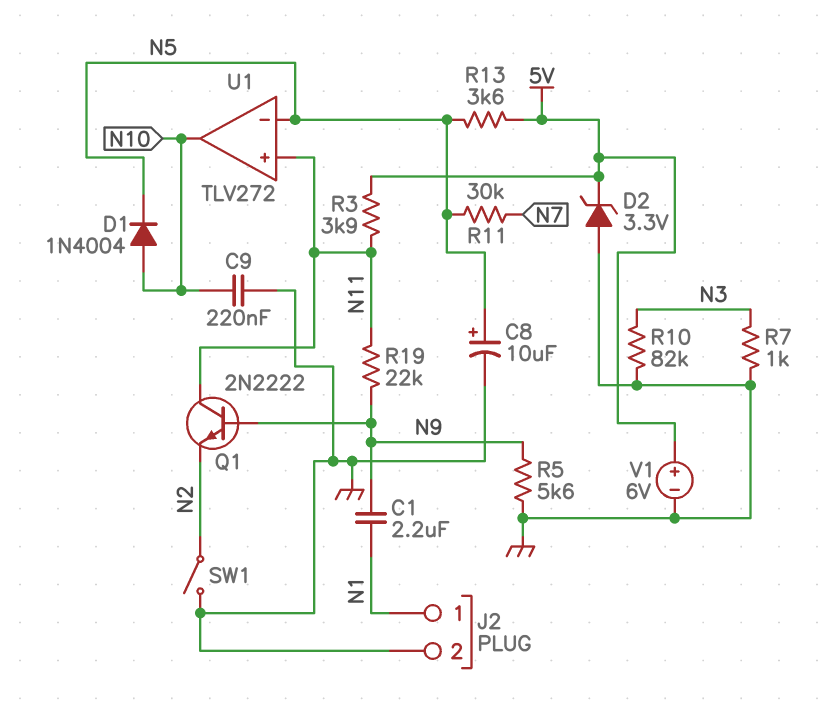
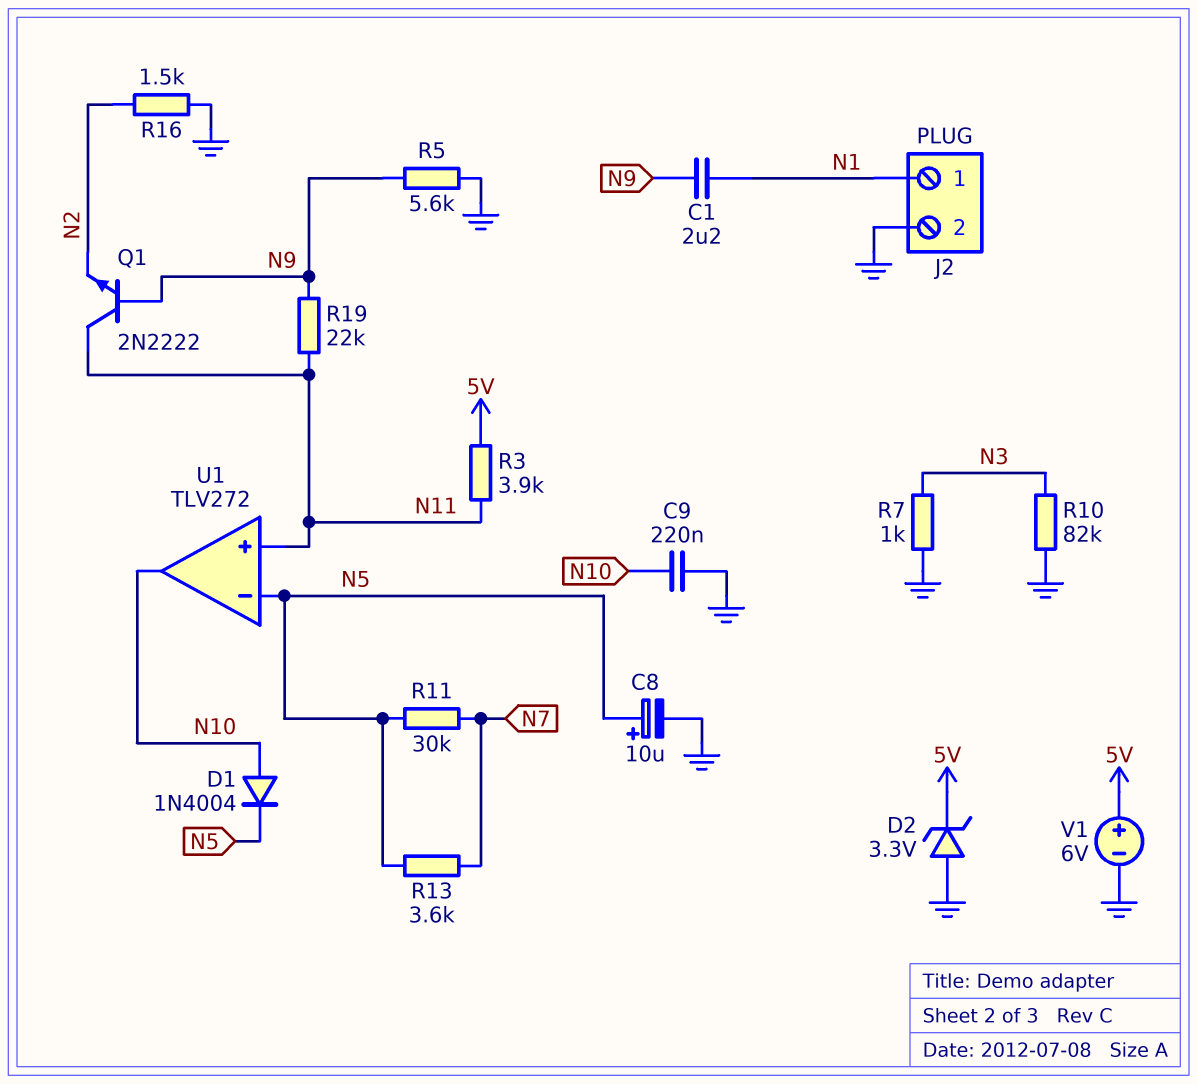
R13: 3.6k (5V, N5) -> 3.6k (N5, N7)
R16: none -> 1.5k (GND, N2)
SW1: switch (GND, N2) -> none

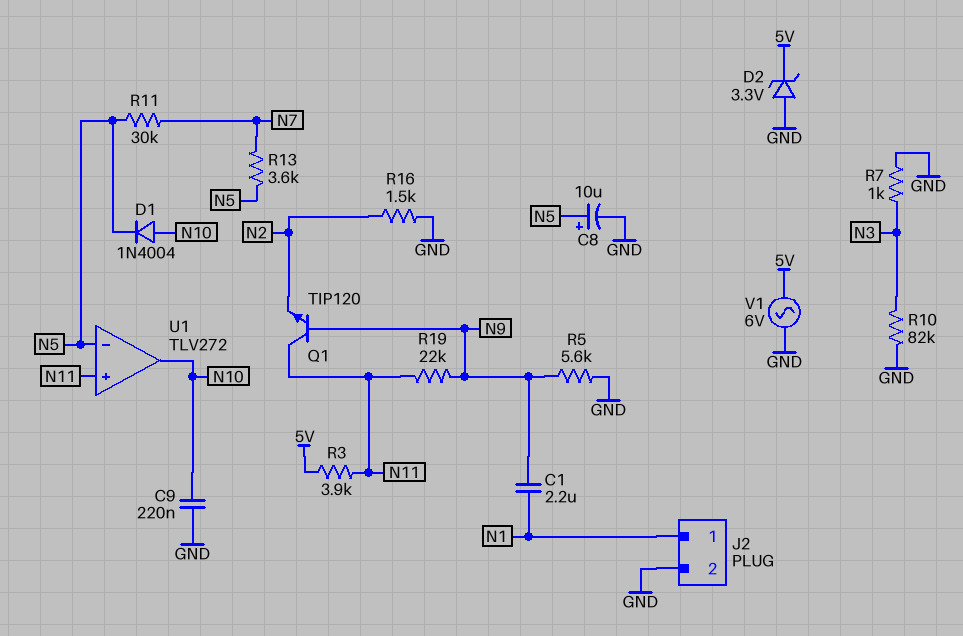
Q1: NPN 2N2222 (B N9, C N11, E N2) -> NPN TIP120 (B N9, C N11, E N2)
V1: 6V (plus 5V, minus GND) -> AC 6V (5V, GND)

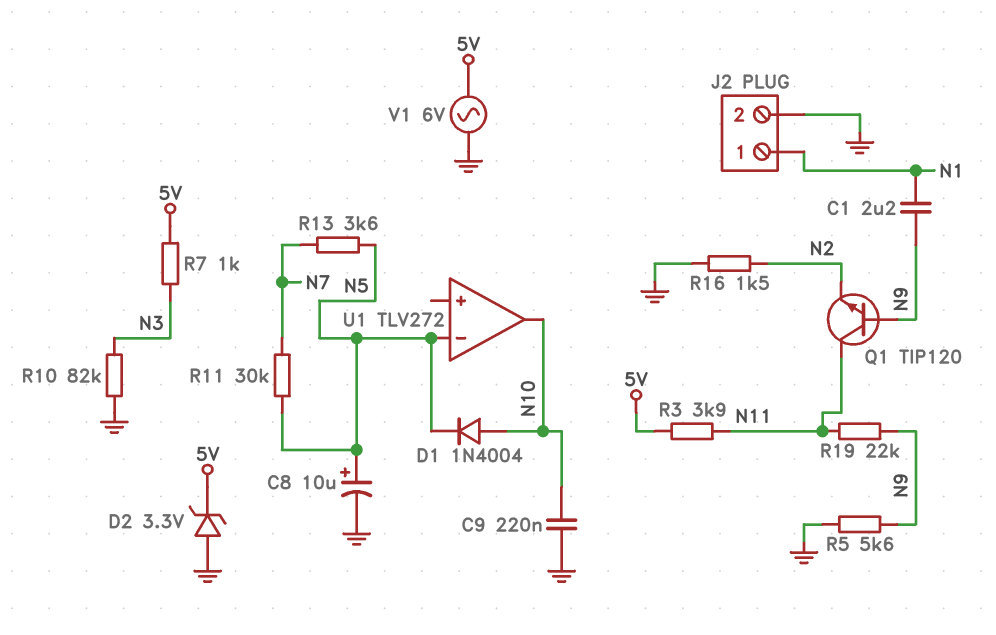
R7: 1k (GND, N3) -> 1k (5V, N3)
U1 pin in+: N11 -> none

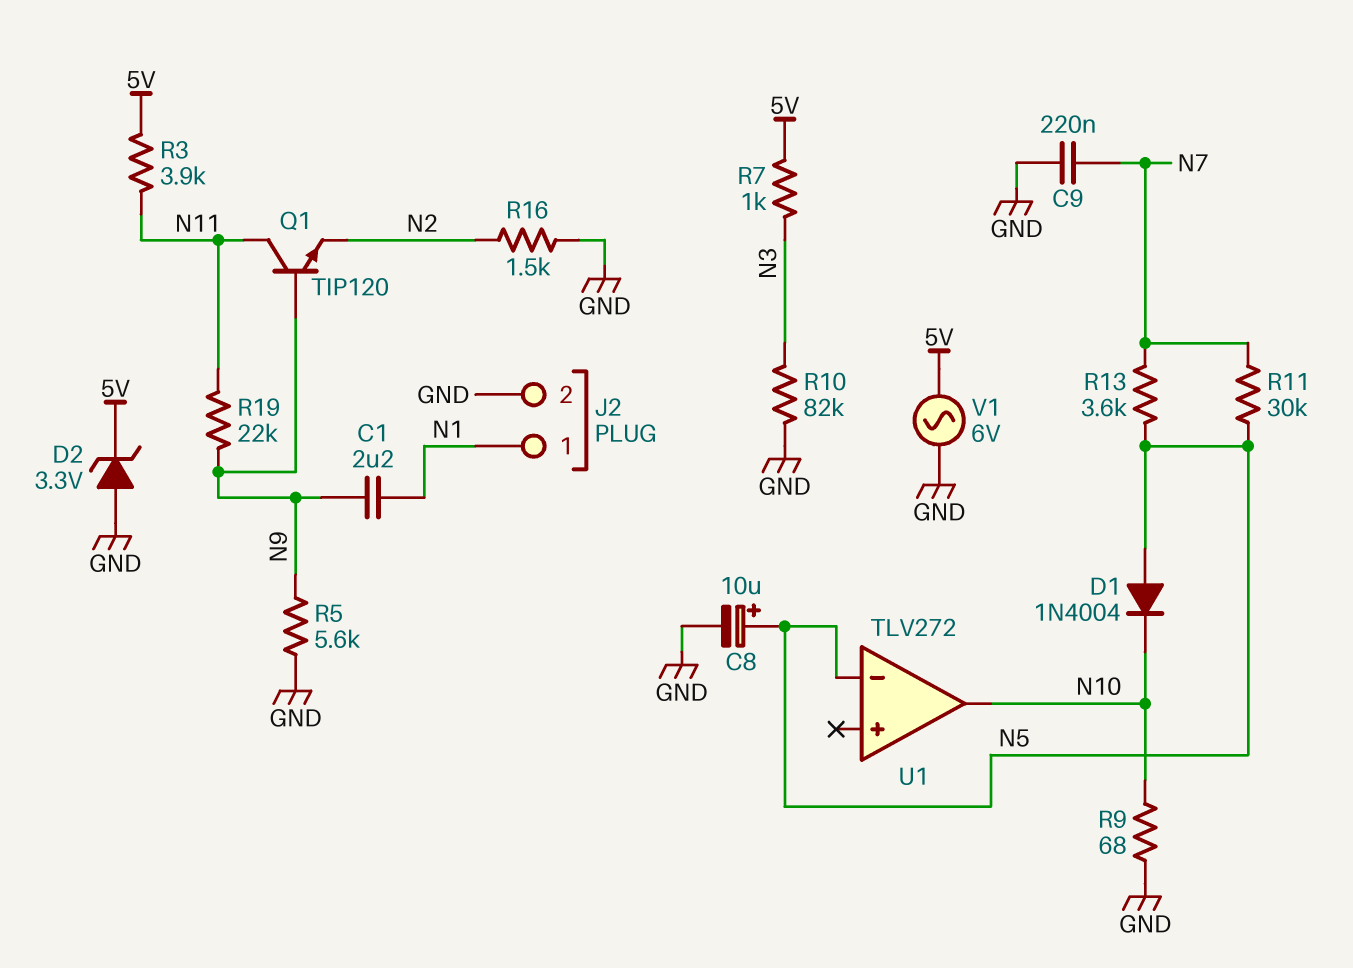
C9: 220nF (GND, N10) -> 220nF (GND, N7)
D1: diode 1N4004 (A N10, K N5) -> diode 1N4004 (A N5, K N10)
R9: none -> 68 (GND, N10)

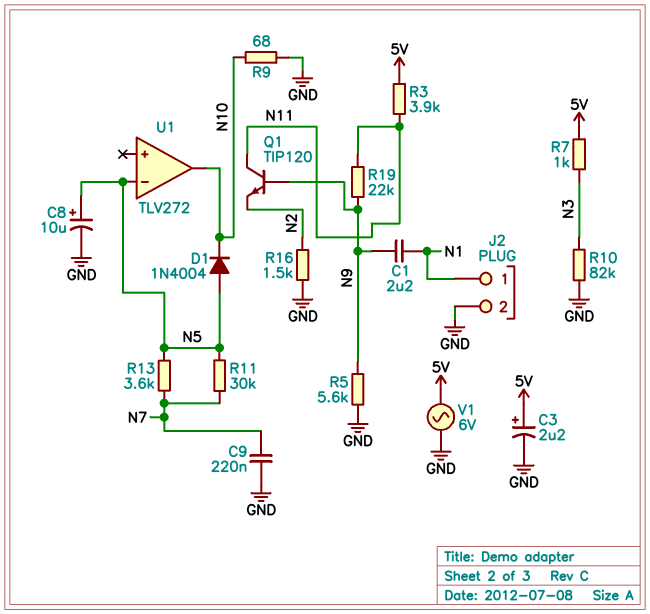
C3: none -> 2.2uF (plus 5V, minus GND)
D2: zener 3.3V (A GND, K 5V) -> none

